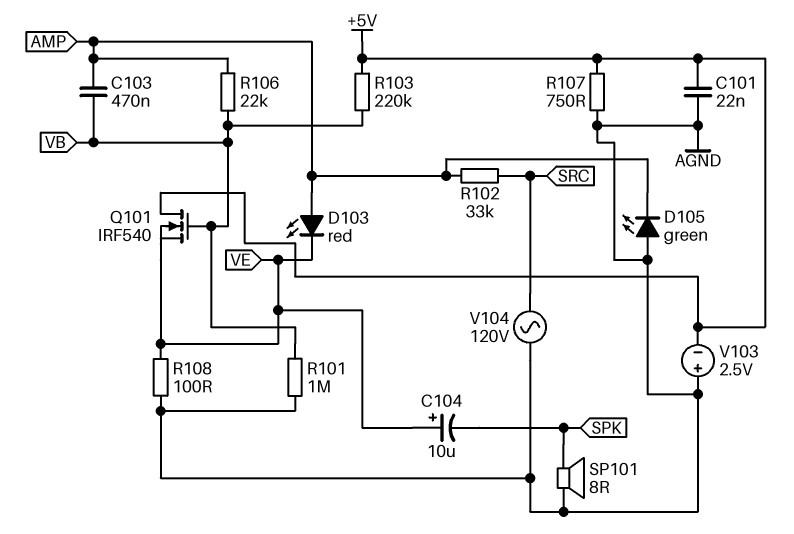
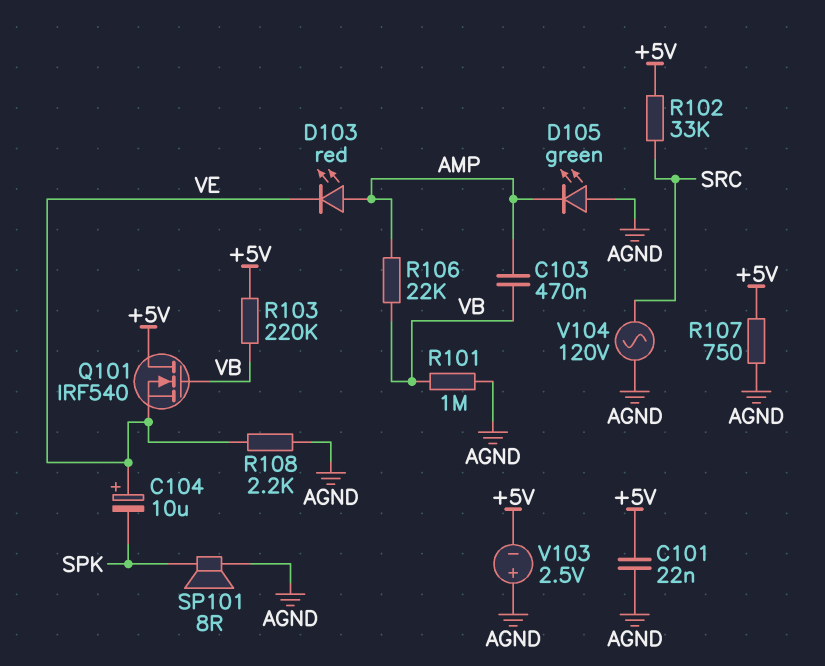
R102: 33k (AMP, SRC) -> 33k (+5V, SRC)
R108: 100 (AGND, VE) -> 2.2k (AGND, VE)

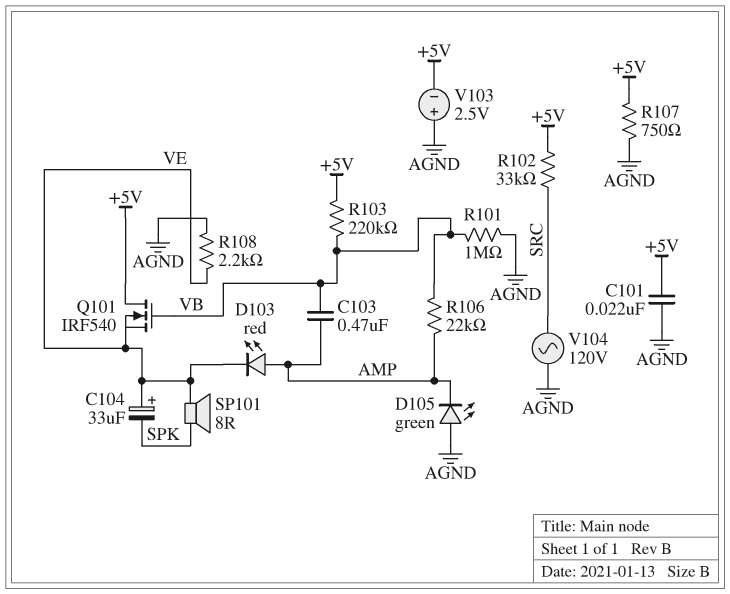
C104: 10uF (plus VE, minus SPK) -> 33uF (plus VE, minus SPK)
SP101: speaker 8R (AGND, SPK) -> speaker 8R (SPK, VE)

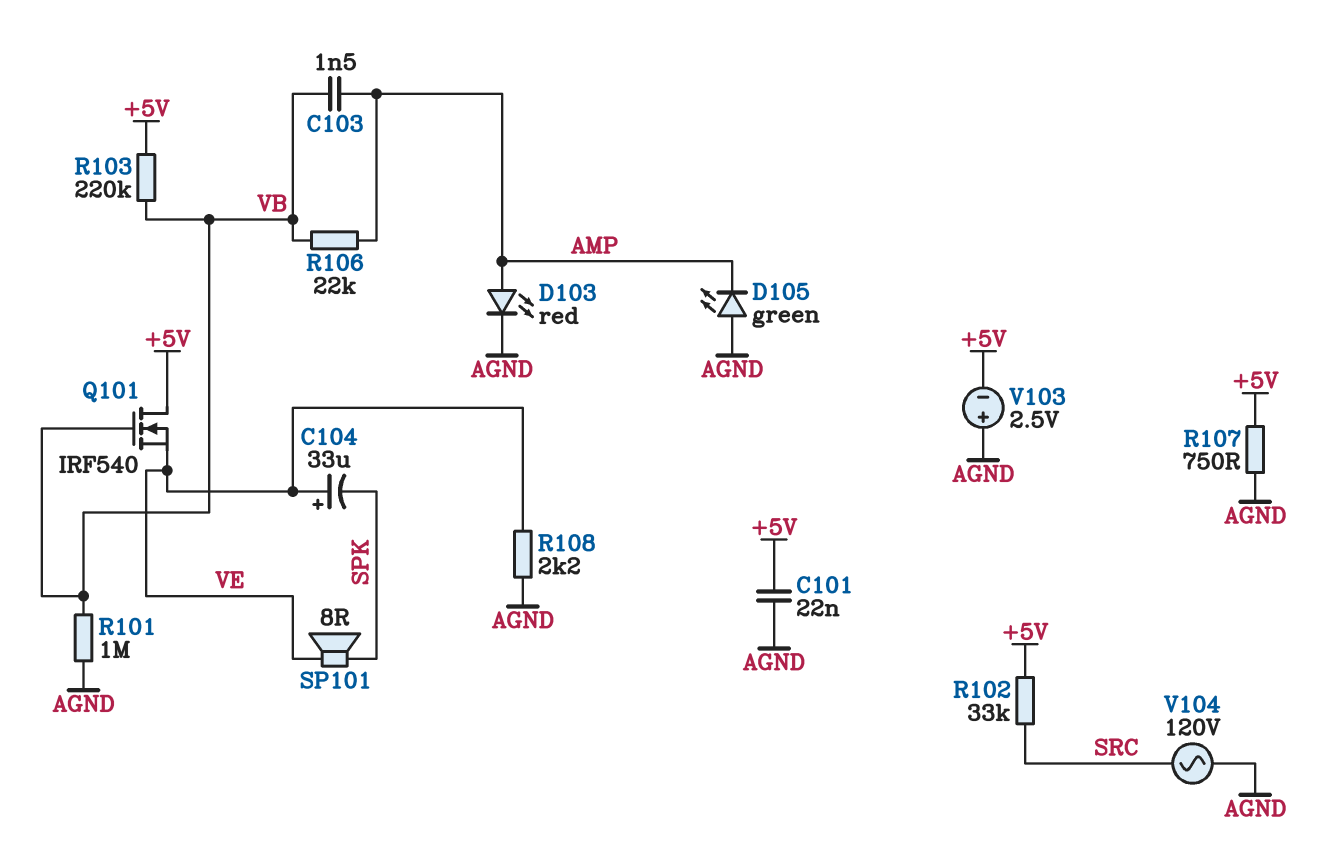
C103: 470nF (AMP, VB) -> 1.5nF (AMP, VB)
D103: LED red (A AMP, K VE) -> LED red (A AMP, K AGND)

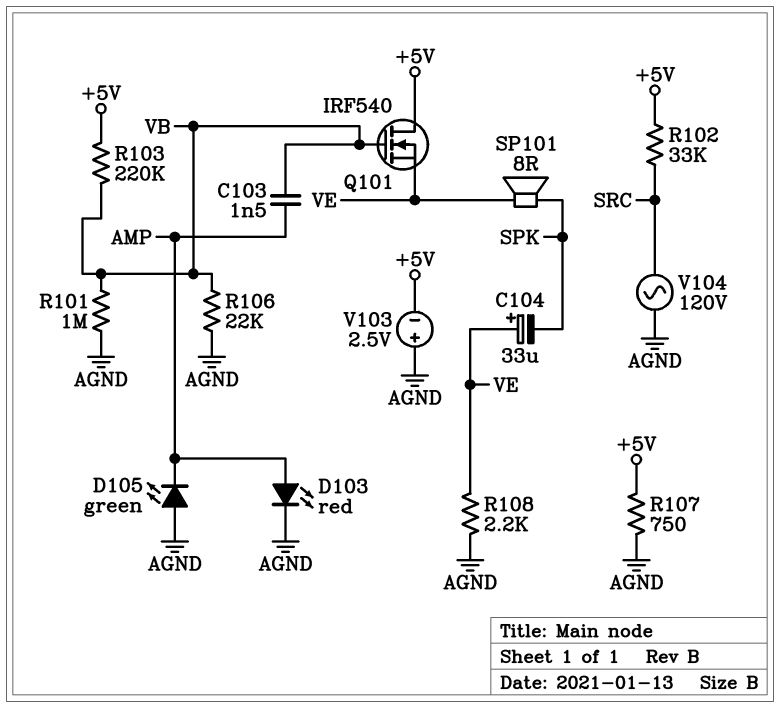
C101: 22nF (+5V, AGND) -> none
R106: 22k (AMP, VB) -> 22k (AGND, VB)

